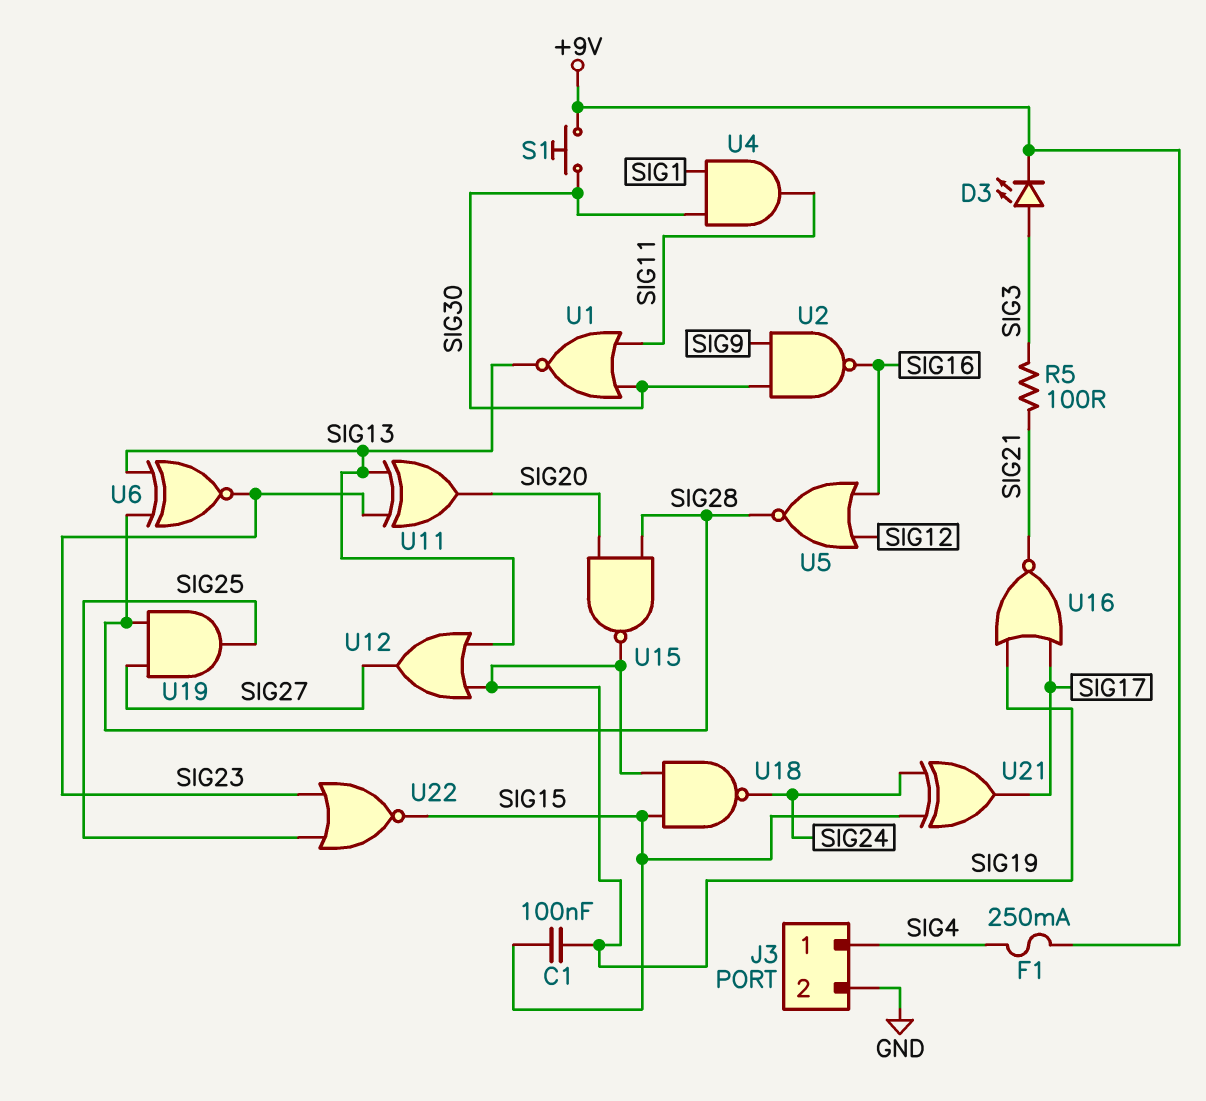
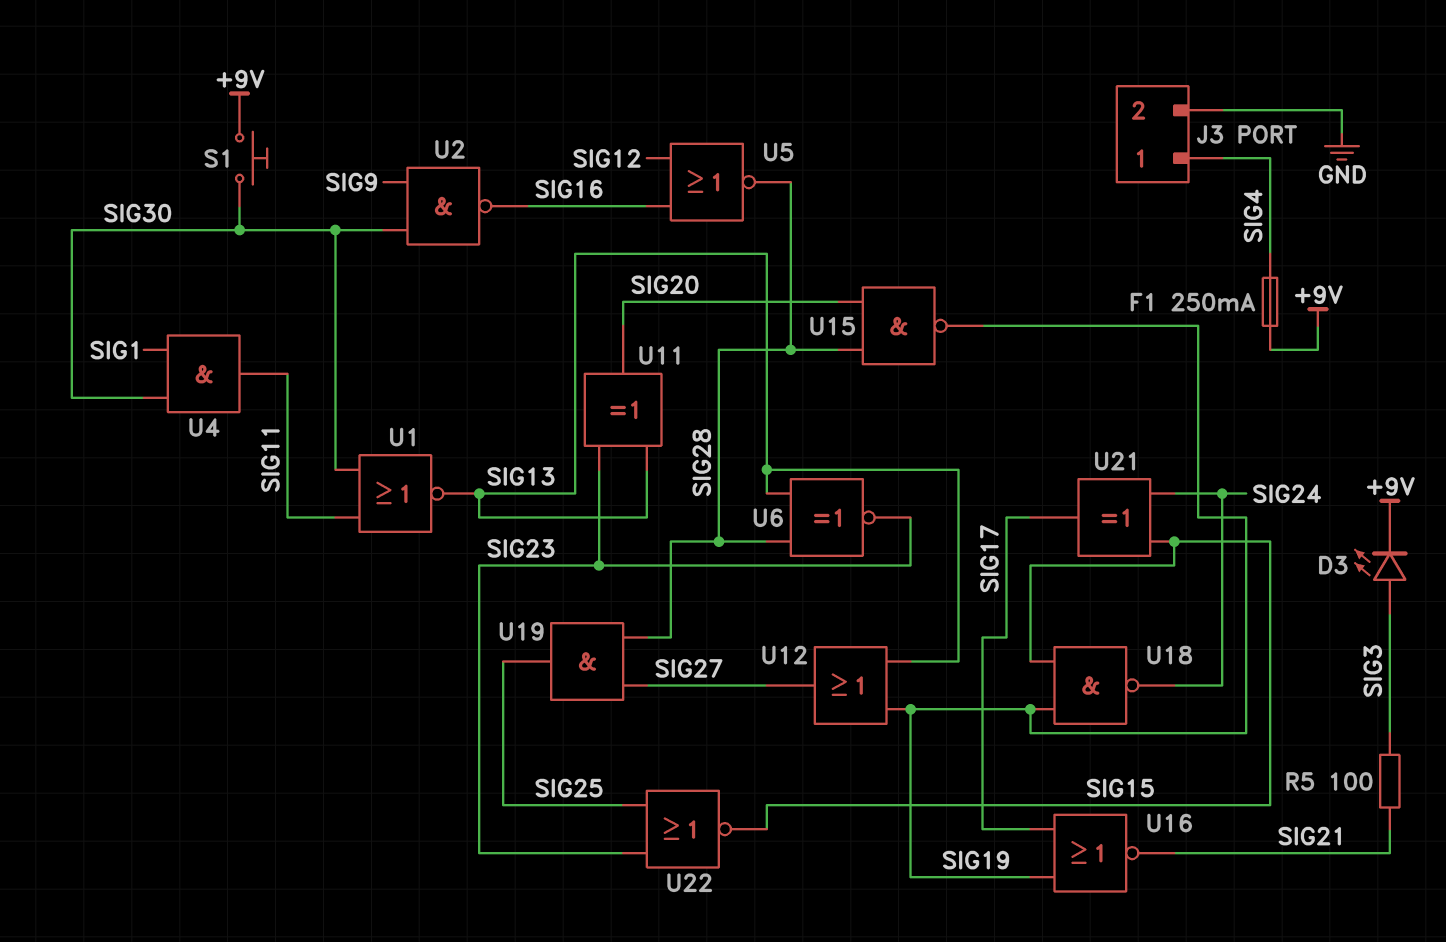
C1: 100nF (SIG15, SIG19) -> none

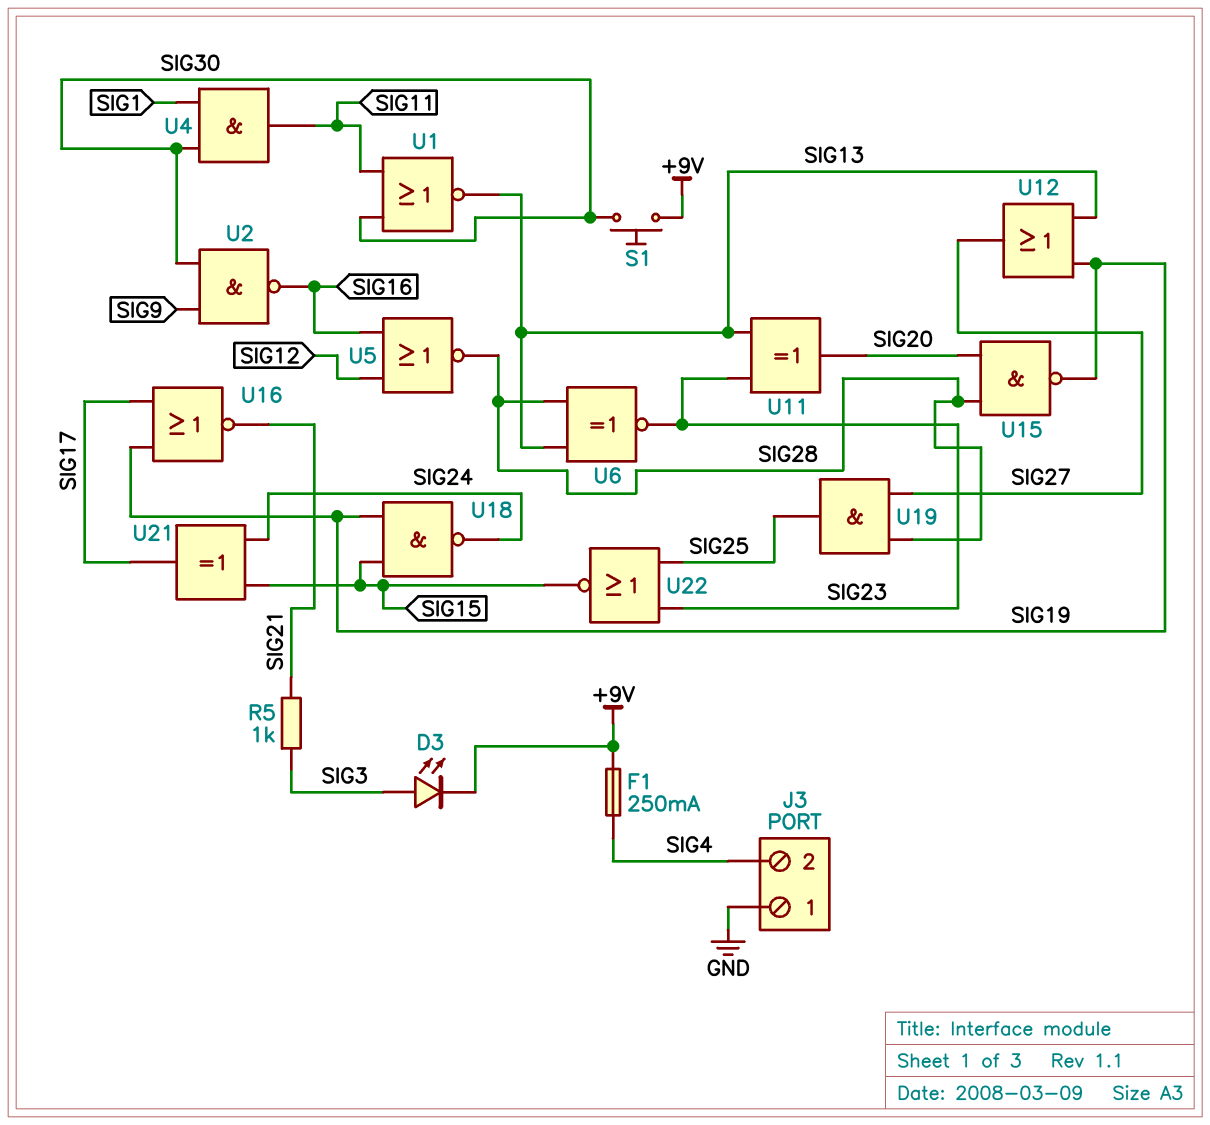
J3 pin 1: SIG4 -> GND
J3 pin 2: GND -> SIG4
R5: 100 (SIG3, SIG21) -> 1k (SIG3, SIG21)

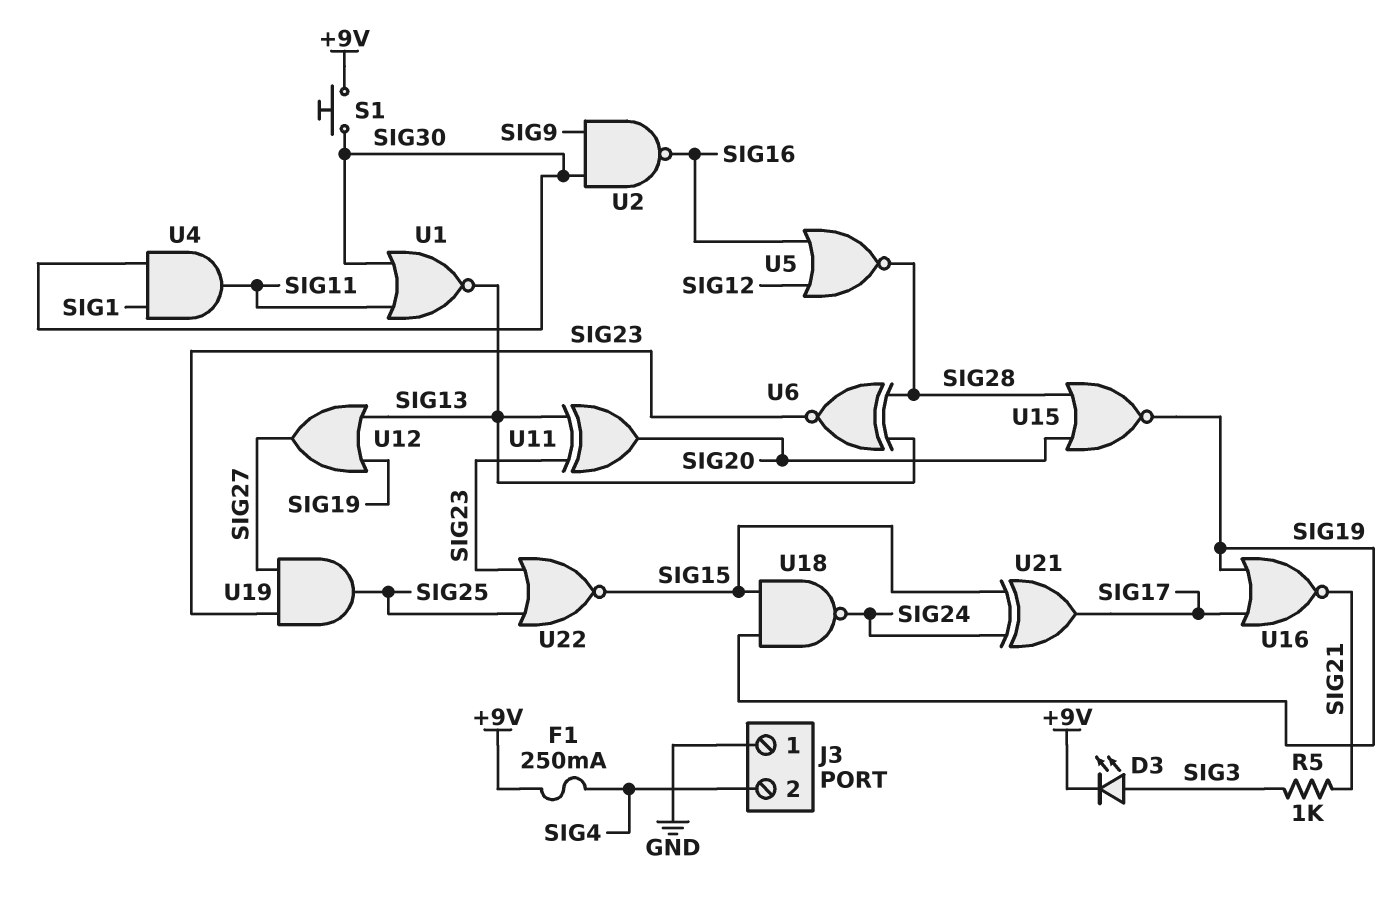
U15: NAND (in SIG20, in SIG28, out SIG19) -> NOR (in SIG20, in SIG28, out SIG19)
U19: AND (in SIG27, in SIG28, out SIG25) -> AND (in SIG23, in SIG27, out SIG25)

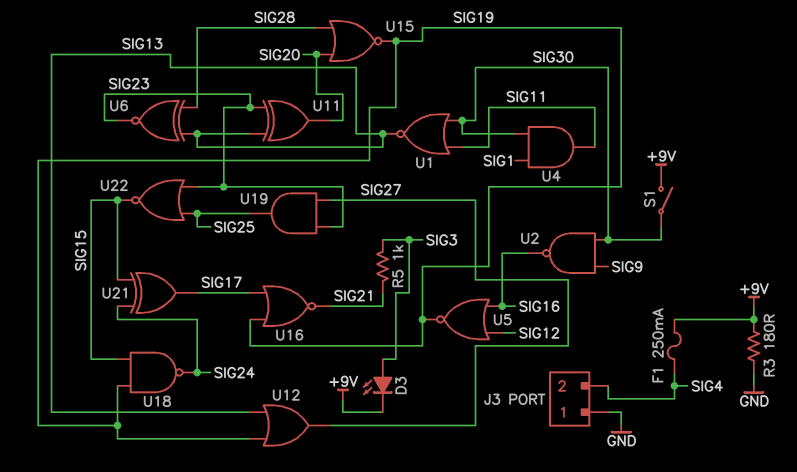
R3: none -> 180 (+9V, GND)
S1: button (+9V, SIG30) -> switch (+9V, SIG30)
U5: NOR (in SIG12, in SIG16, out SIG28) -> NOR (in SIG12, in SIG16, out SIG19)

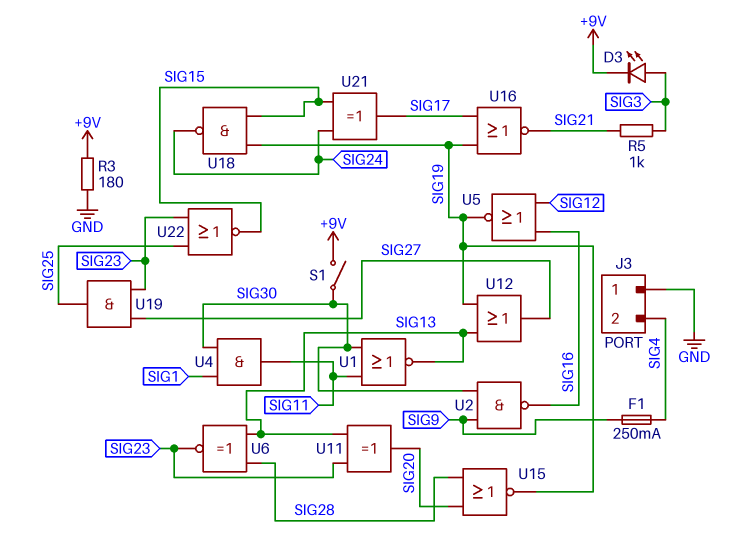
F1: 250mA (+9V, SIG4) -> 250mA (SIG4, SIG9)

